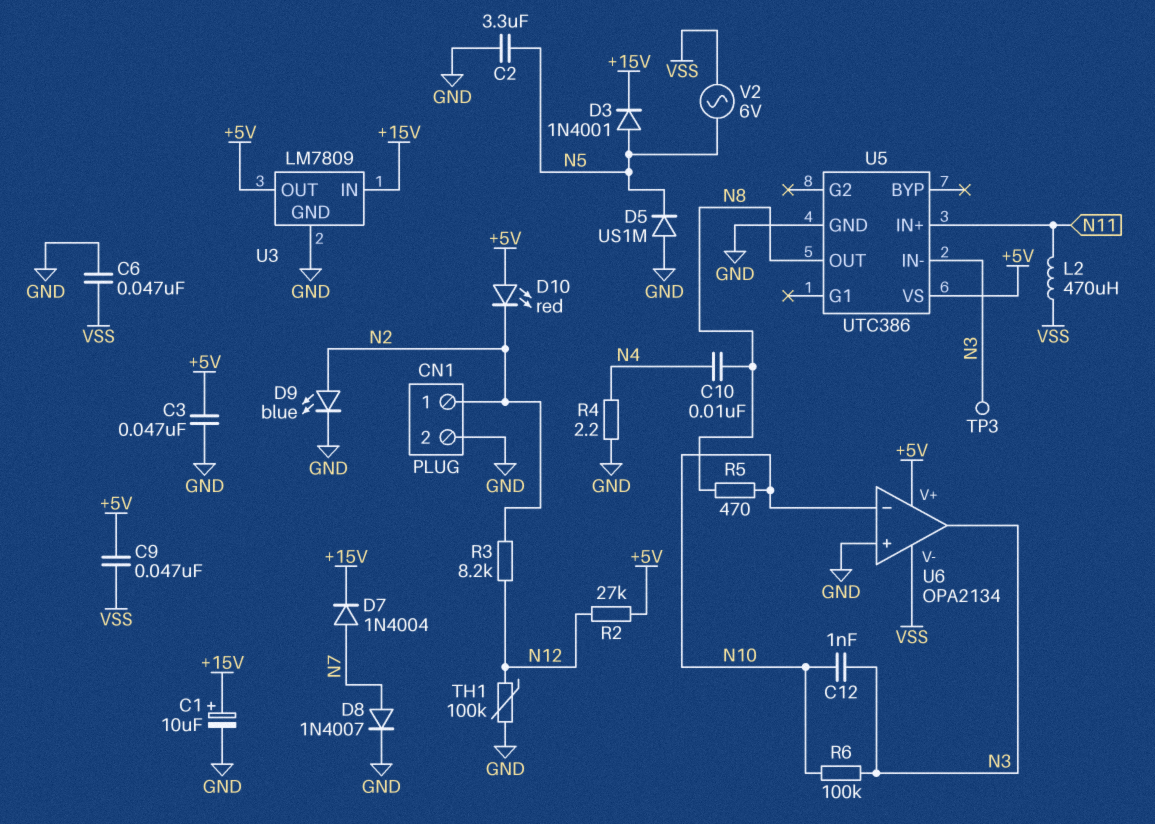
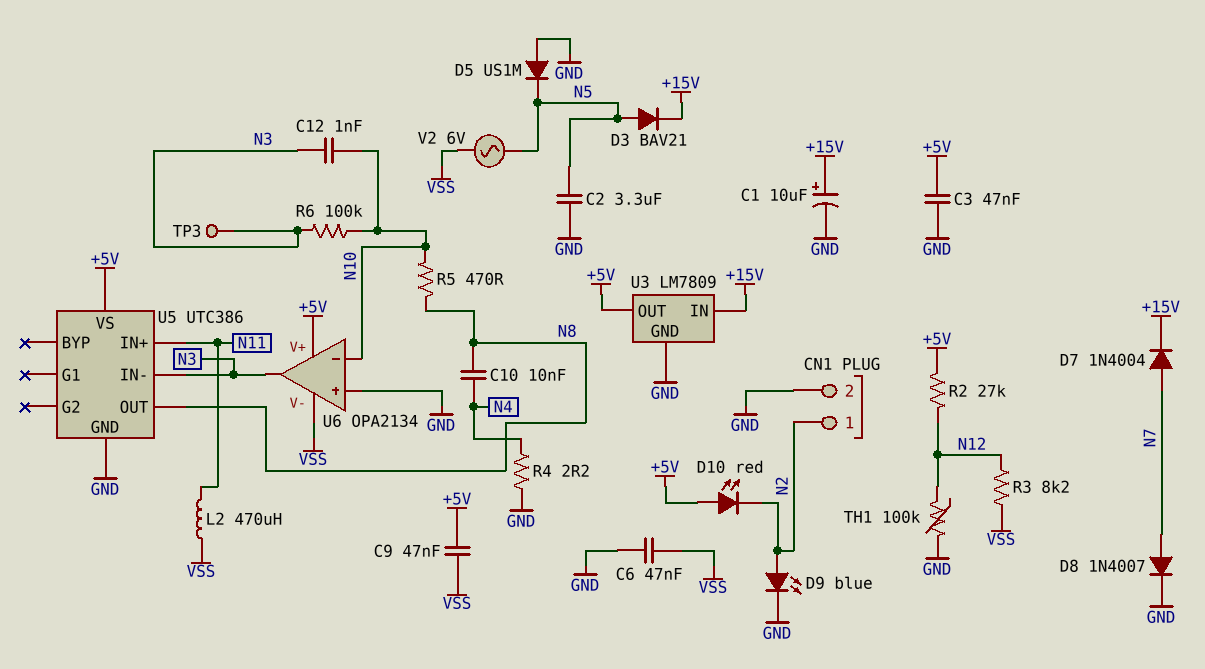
D3: diode 1N4001 (A N5, K +15V) -> diode BAV21 (A N5, K +15V)
R3: 8.2k (N2, N12) -> 8.2k (N12, VSS)

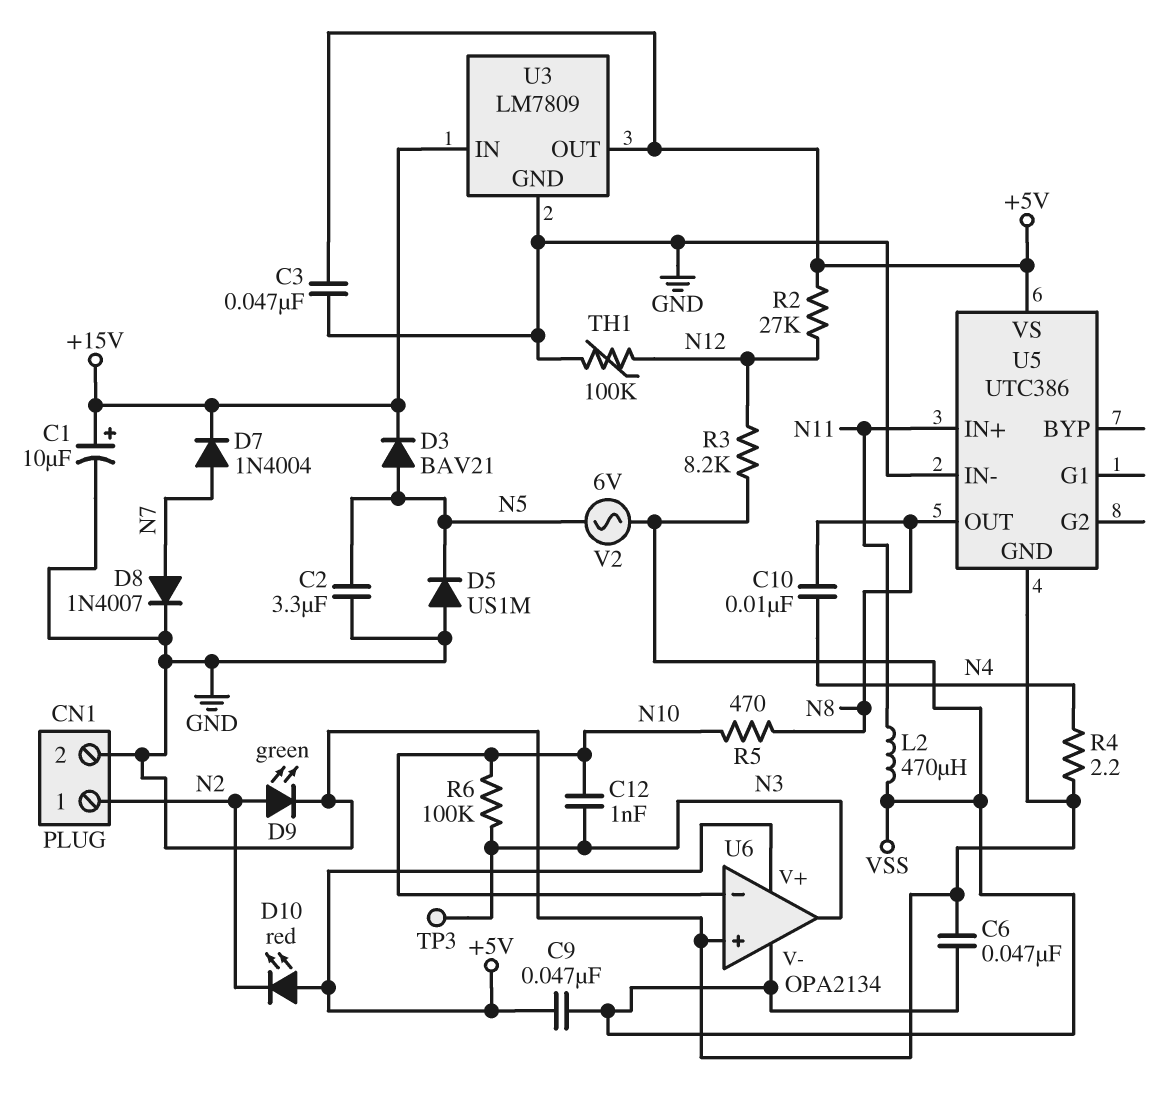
D9: LED blue (A N2, K GND) -> LED green (A N2, K GND)
U5 pin IN-: N3 -> GND

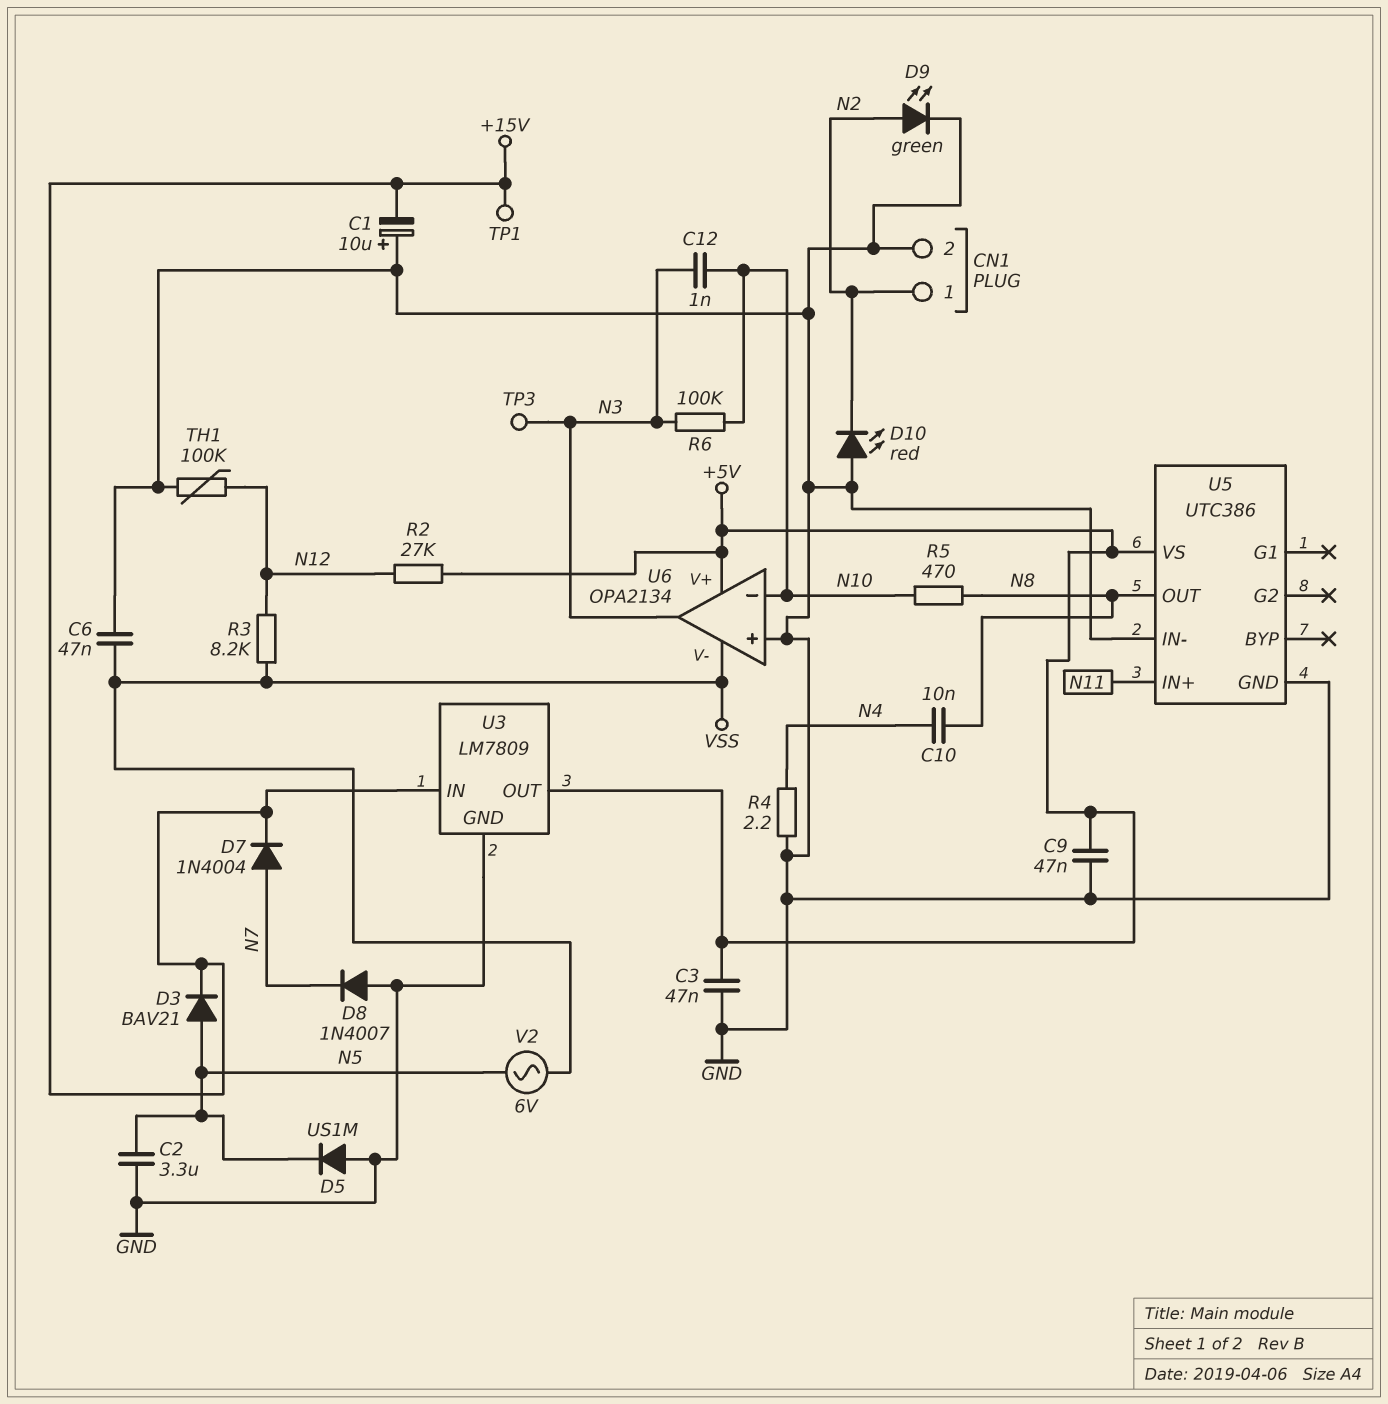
C1: 10uF (plus +15V, minus GND) -> 10uF (plus GND, minus +15V)
C9: 47nF (+5V, VSS) -> 47nF (+5V, GND)
D8: diode 1N4007 (A N7, K GND) -> diode 1N4007 (A GND, K N7)
D10: LED red (A +5V, K N2) -> LED red (A GND, K N2)
L2: 470uH (N11, VSS) -> none
TP1: none -> test point (+15V)

